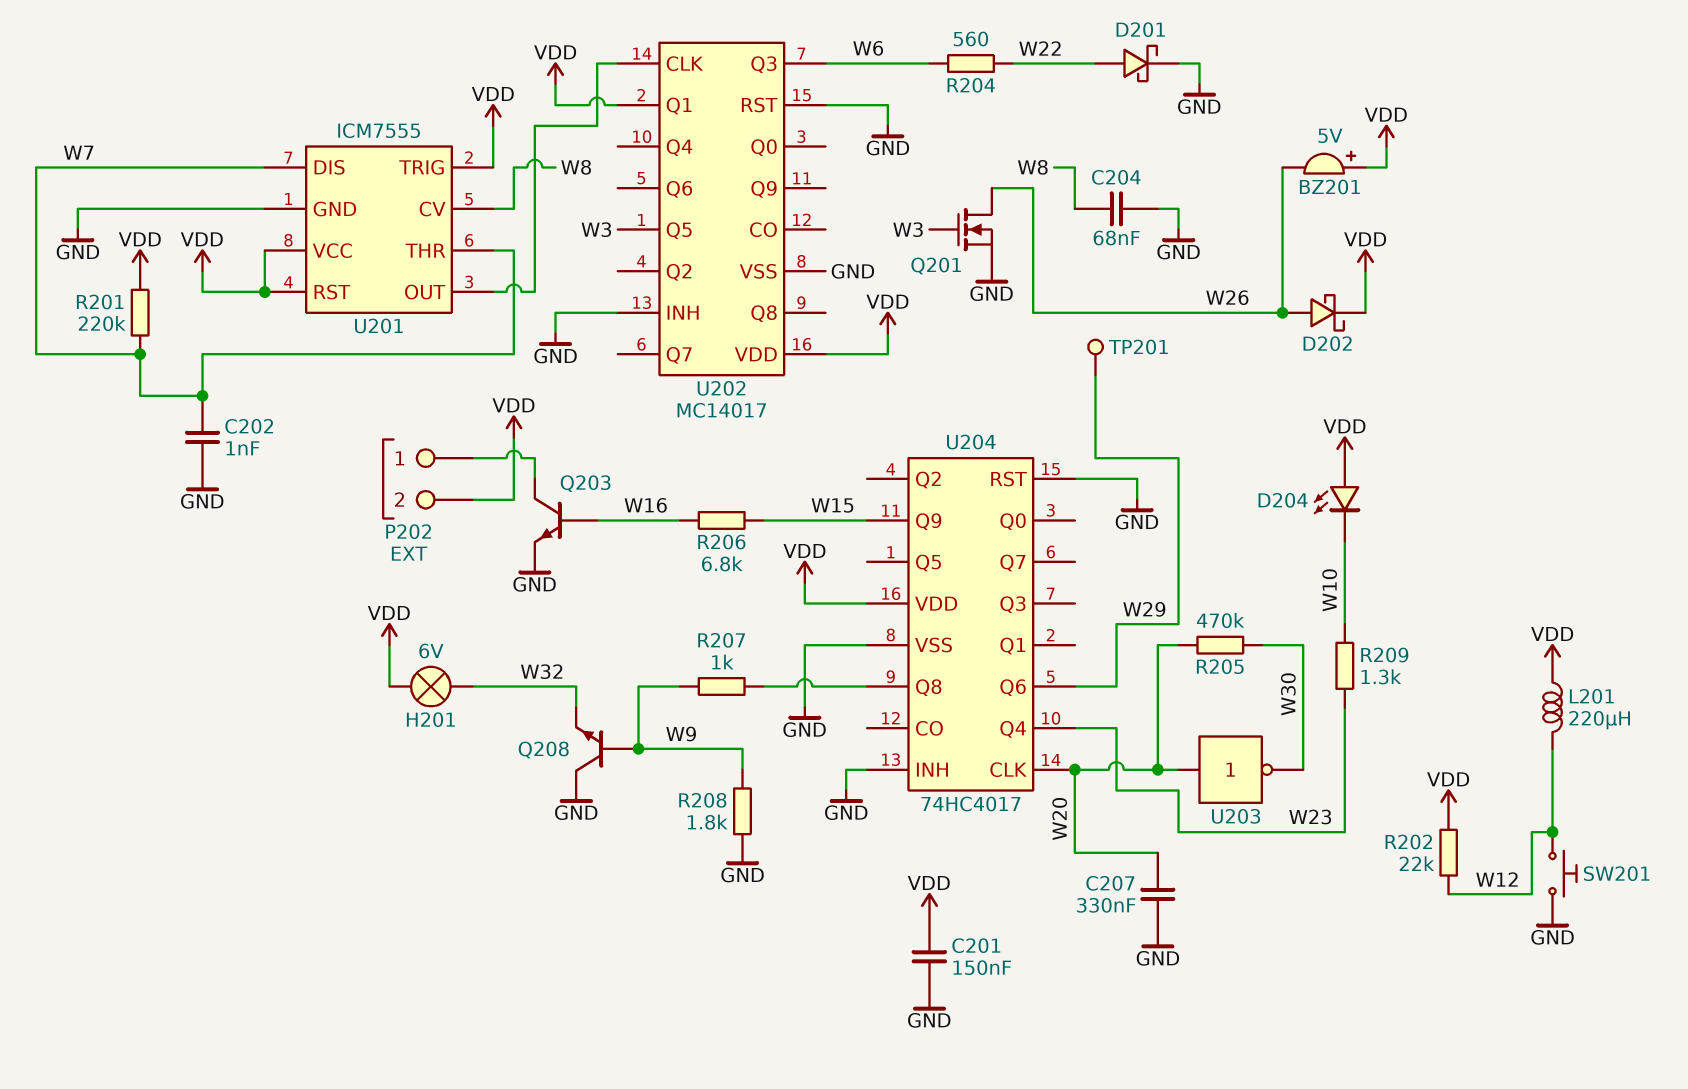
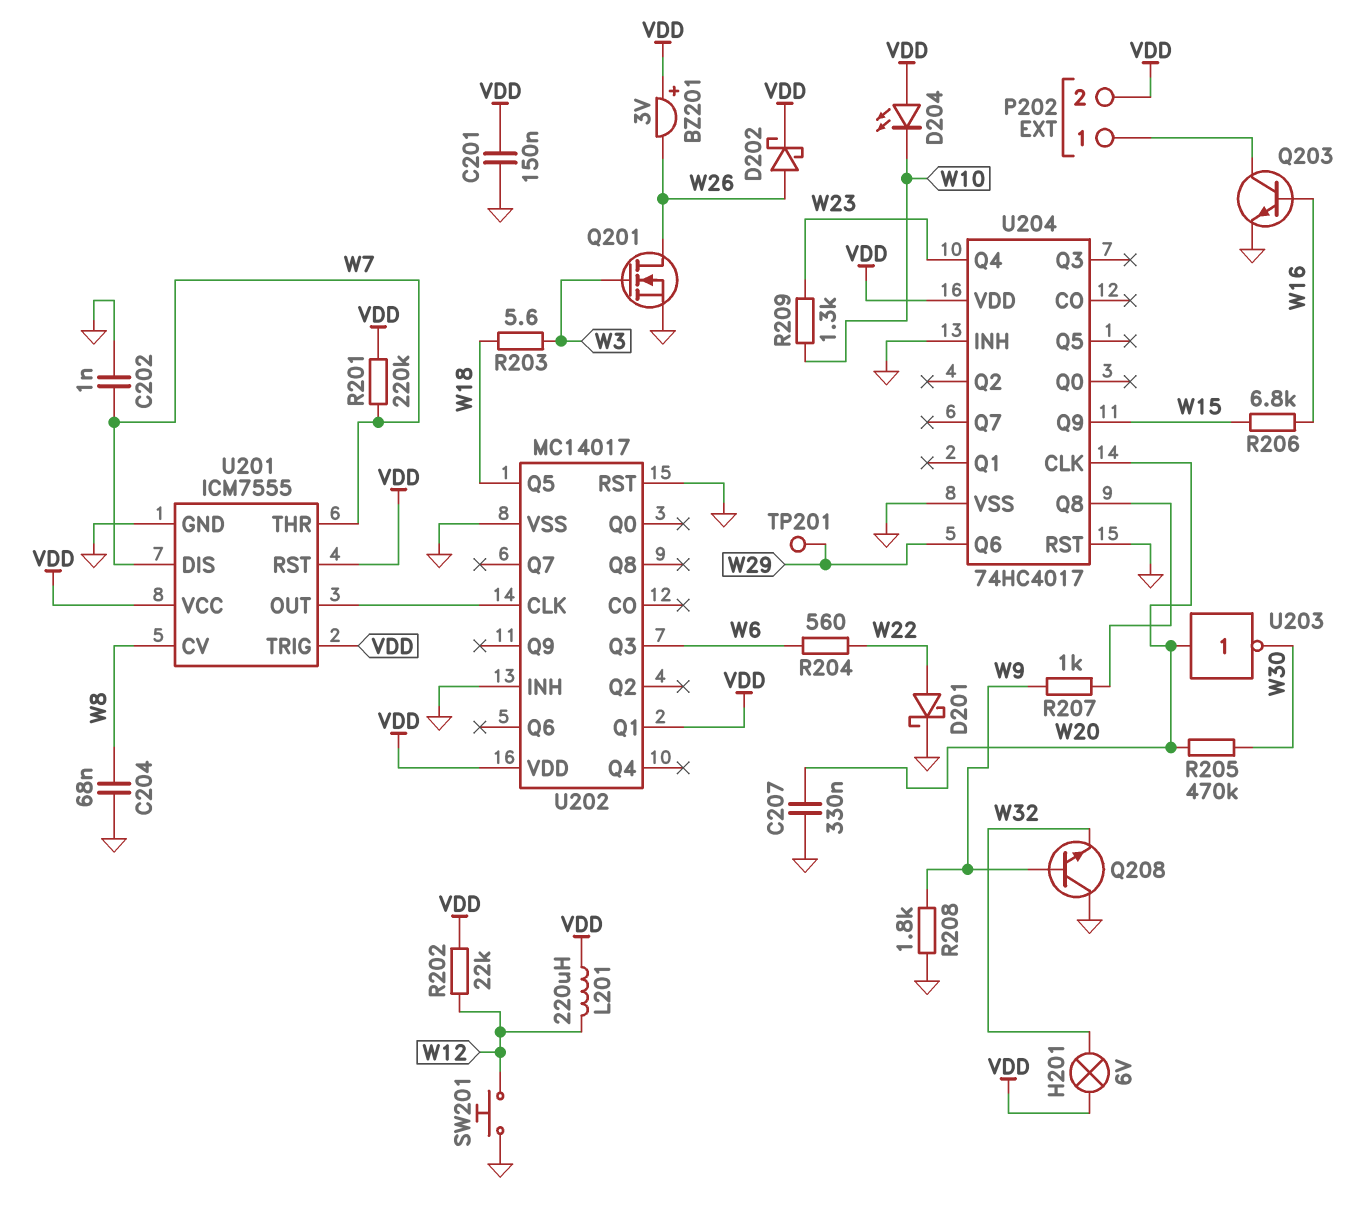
BZ201: buzzer 5V (plus VDD, minus W26) -> buzzer 3V (plus VDD, minus W26)
R203: none -> 5.6 (W3, W18)
U202 pin Q5: W3 -> W18

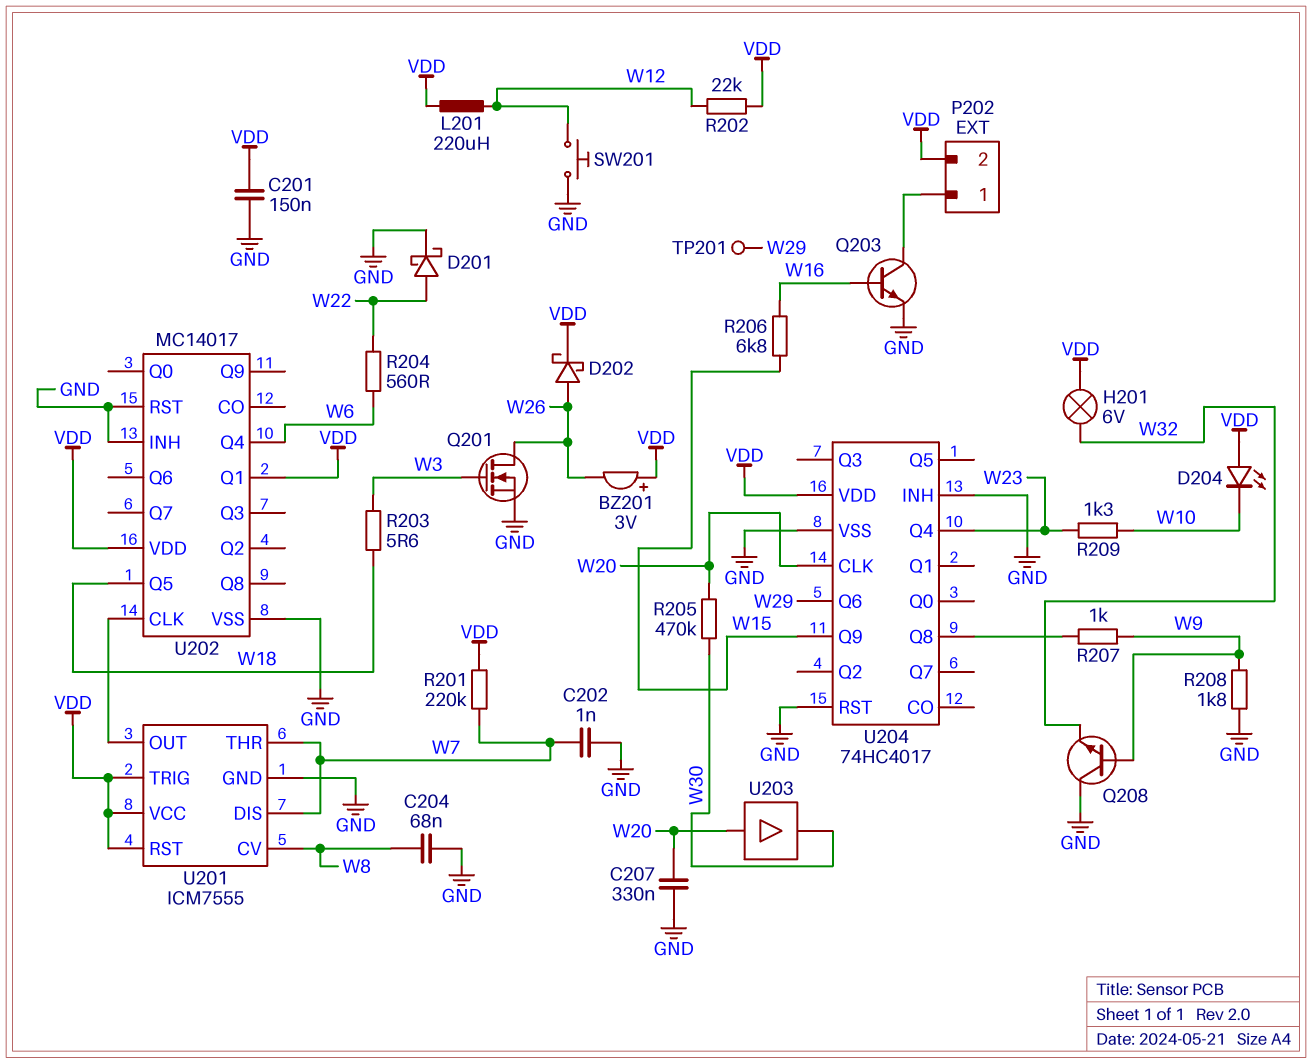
U202 pin Q3: W6 -> none
U202 pin Q4: none -> W6
U203: NOT (in W20, out W30) -> buffer (in W20, out W30)

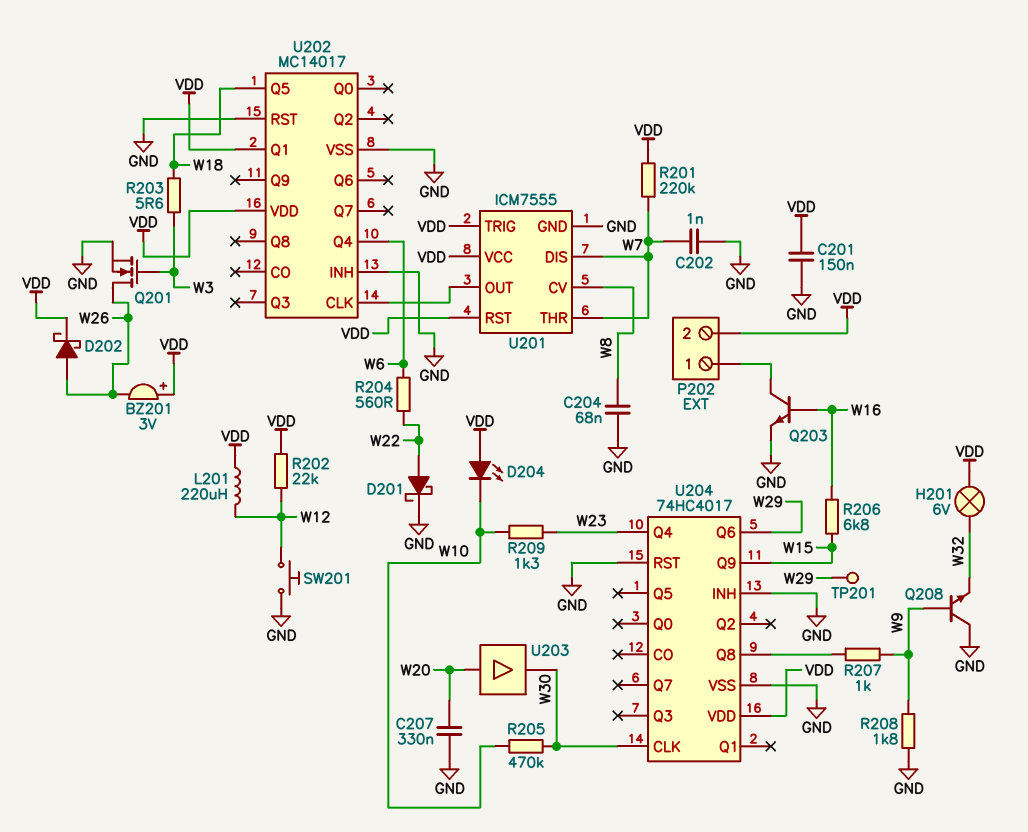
R205: 470k (W20, W30) -> 470k (W10, W30)
U204 pin CLK: W20 -> W30

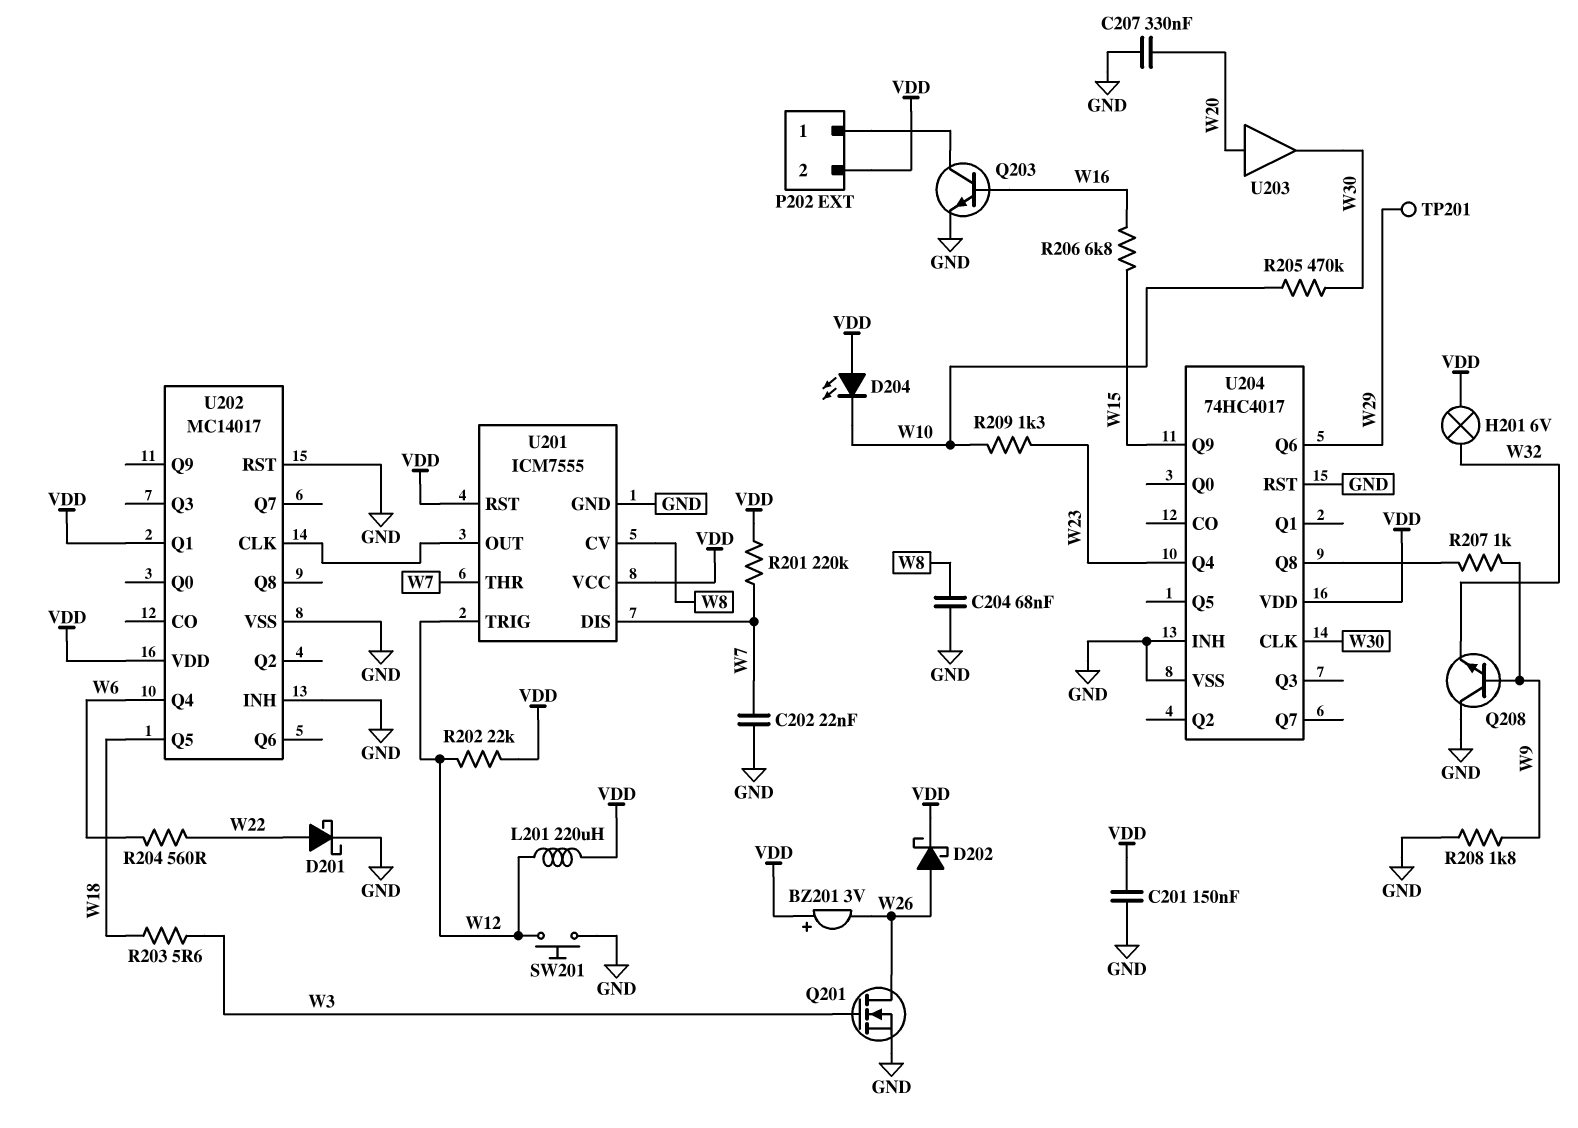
C202: 1nF (GND, W7) -> 22nF (GND, W7)
U201 pin TRIG: VDD -> W12

